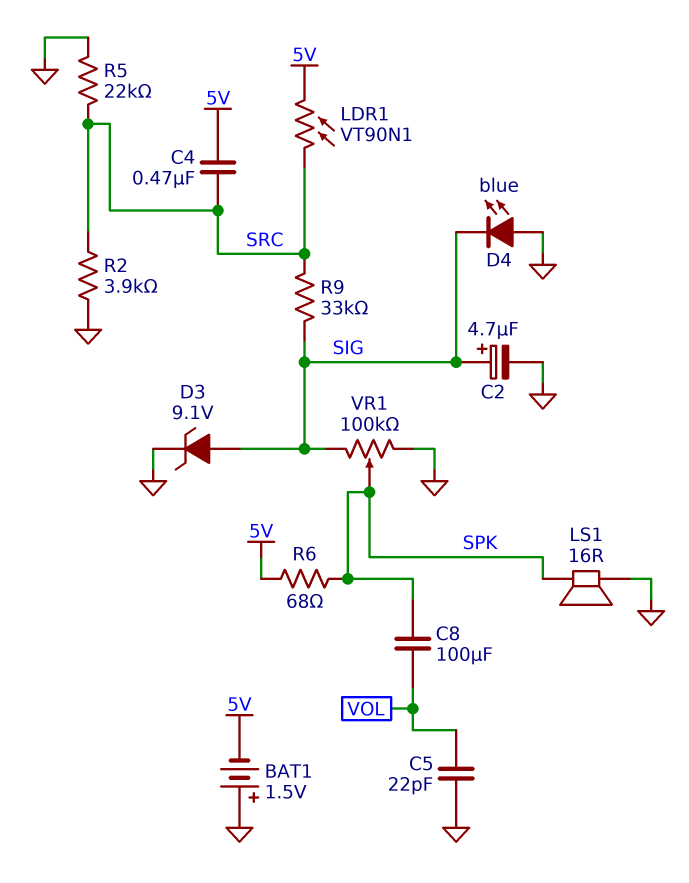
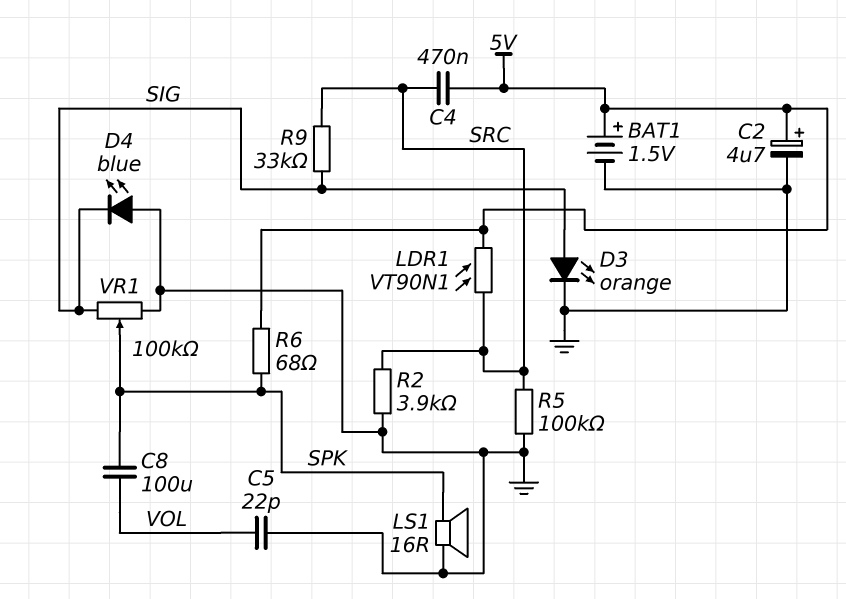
BAT1: 1.5V (plus GND, minus 5V) -> 1.5V (plus 5V, minus GND)
C2: 4.7uF (plus SIG, minus GND) -> 4.7uF (plus 5V, minus GND)
D3: zener 9.1V (A SIG, K GND) -> LED orange (A SIG, K GND)
R5: 22k (GND, SRC) -> 100k (GND, SRC)

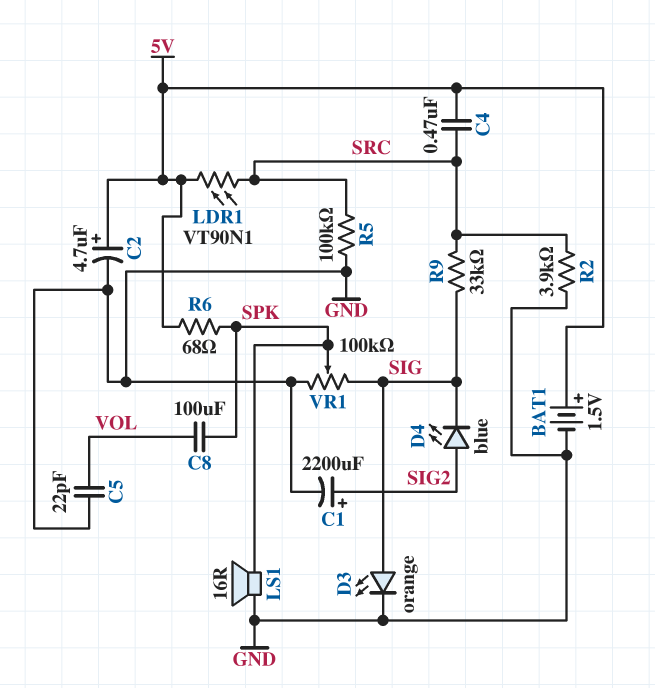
C1: none -> 2200uF (plus SIG2, minus GND)
D4: LED blue (A GND, K SIG) -> LED blue (A SIG2, K SIG)

